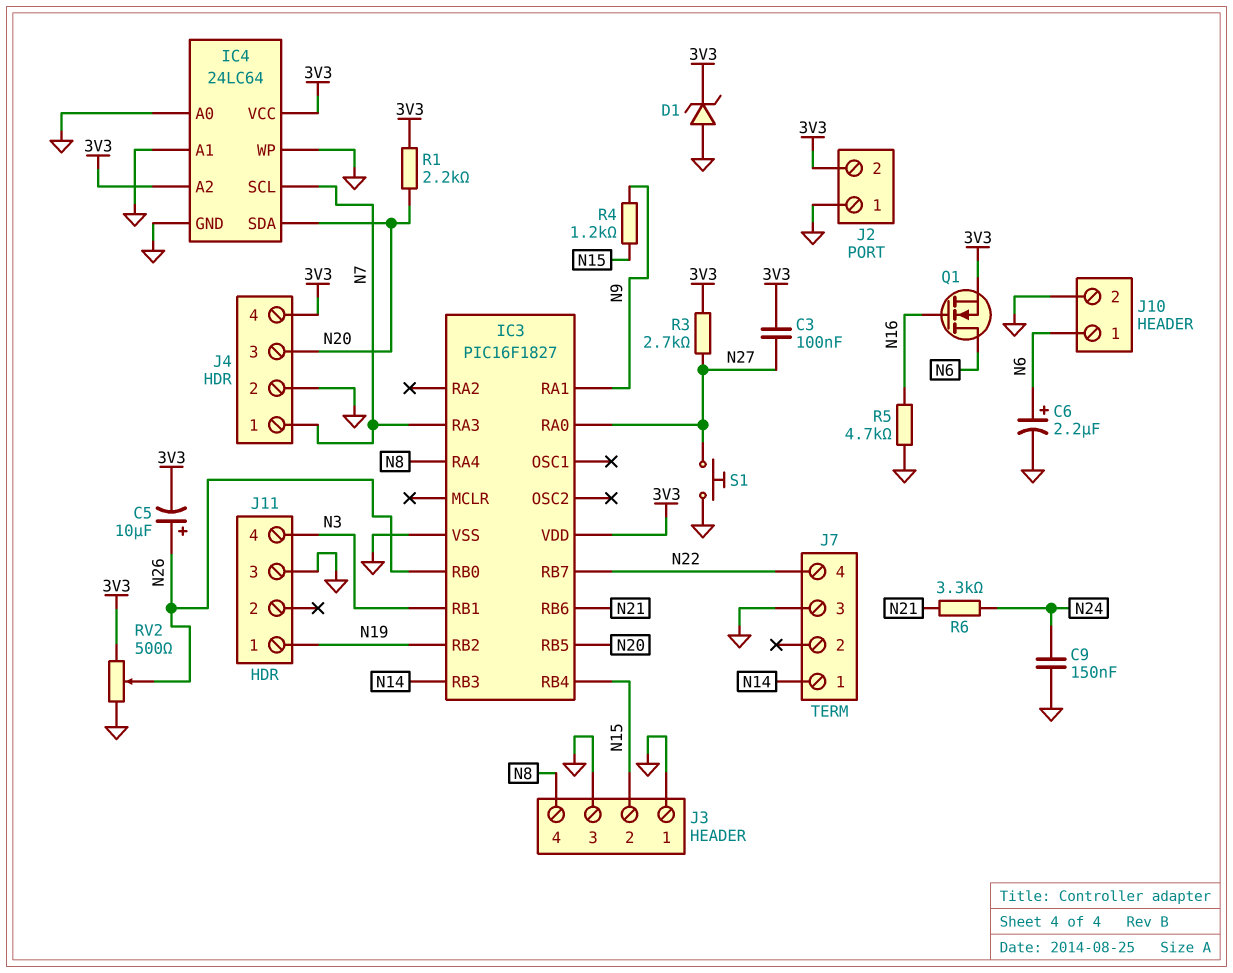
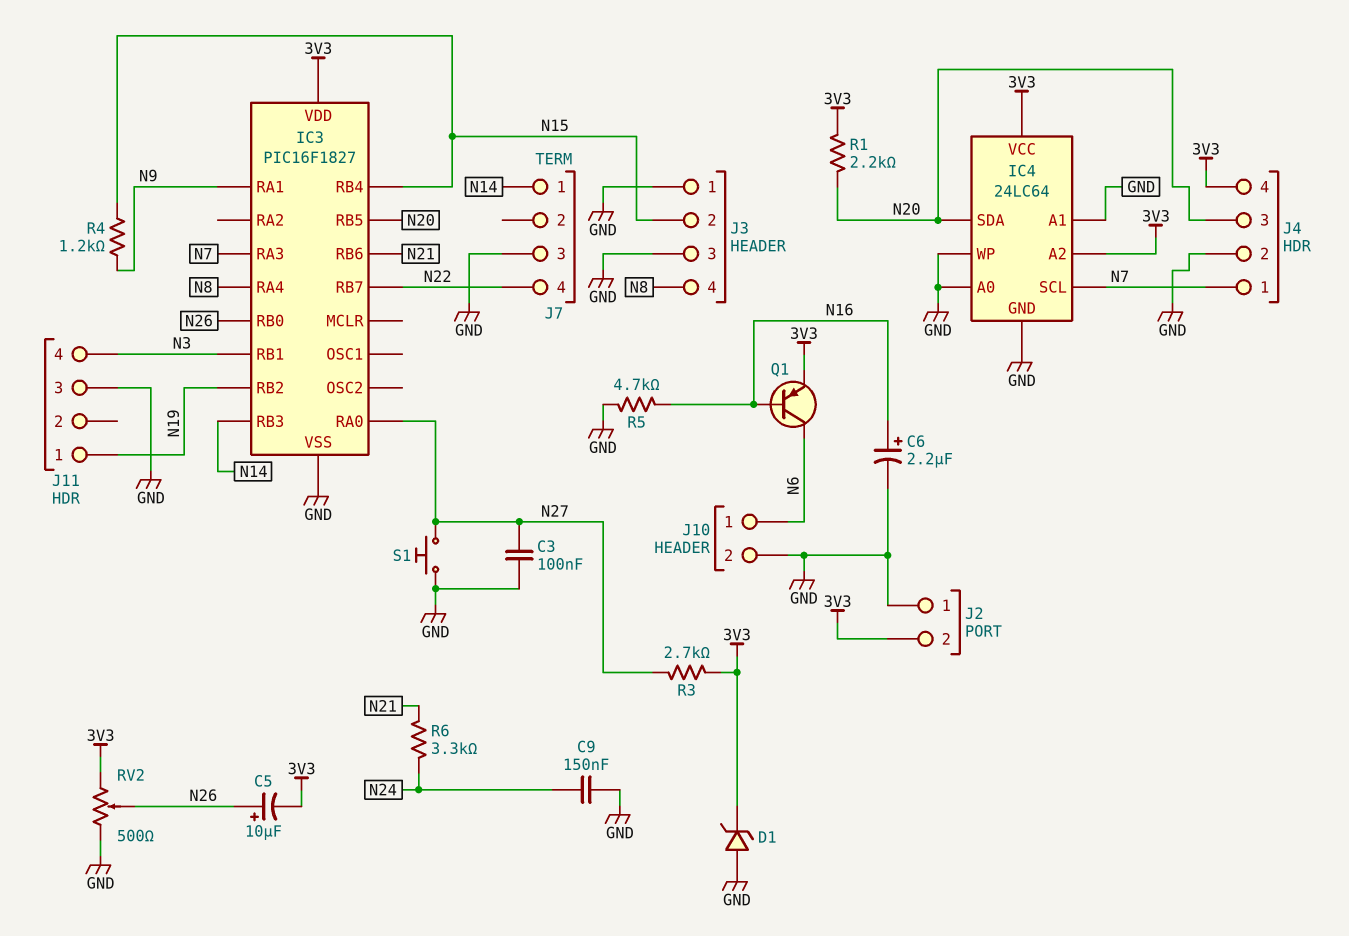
C3: 100nF (3V3, N27) -> 100nF (GND, N27)
C6: 2.2uF (plus N6, minus GND) -> 2.2uF (plus N16, minus GND)
Q1: NMOS (G N16, D N6, S 3V3) -> PNP (B N16, C N6, E 3V3)

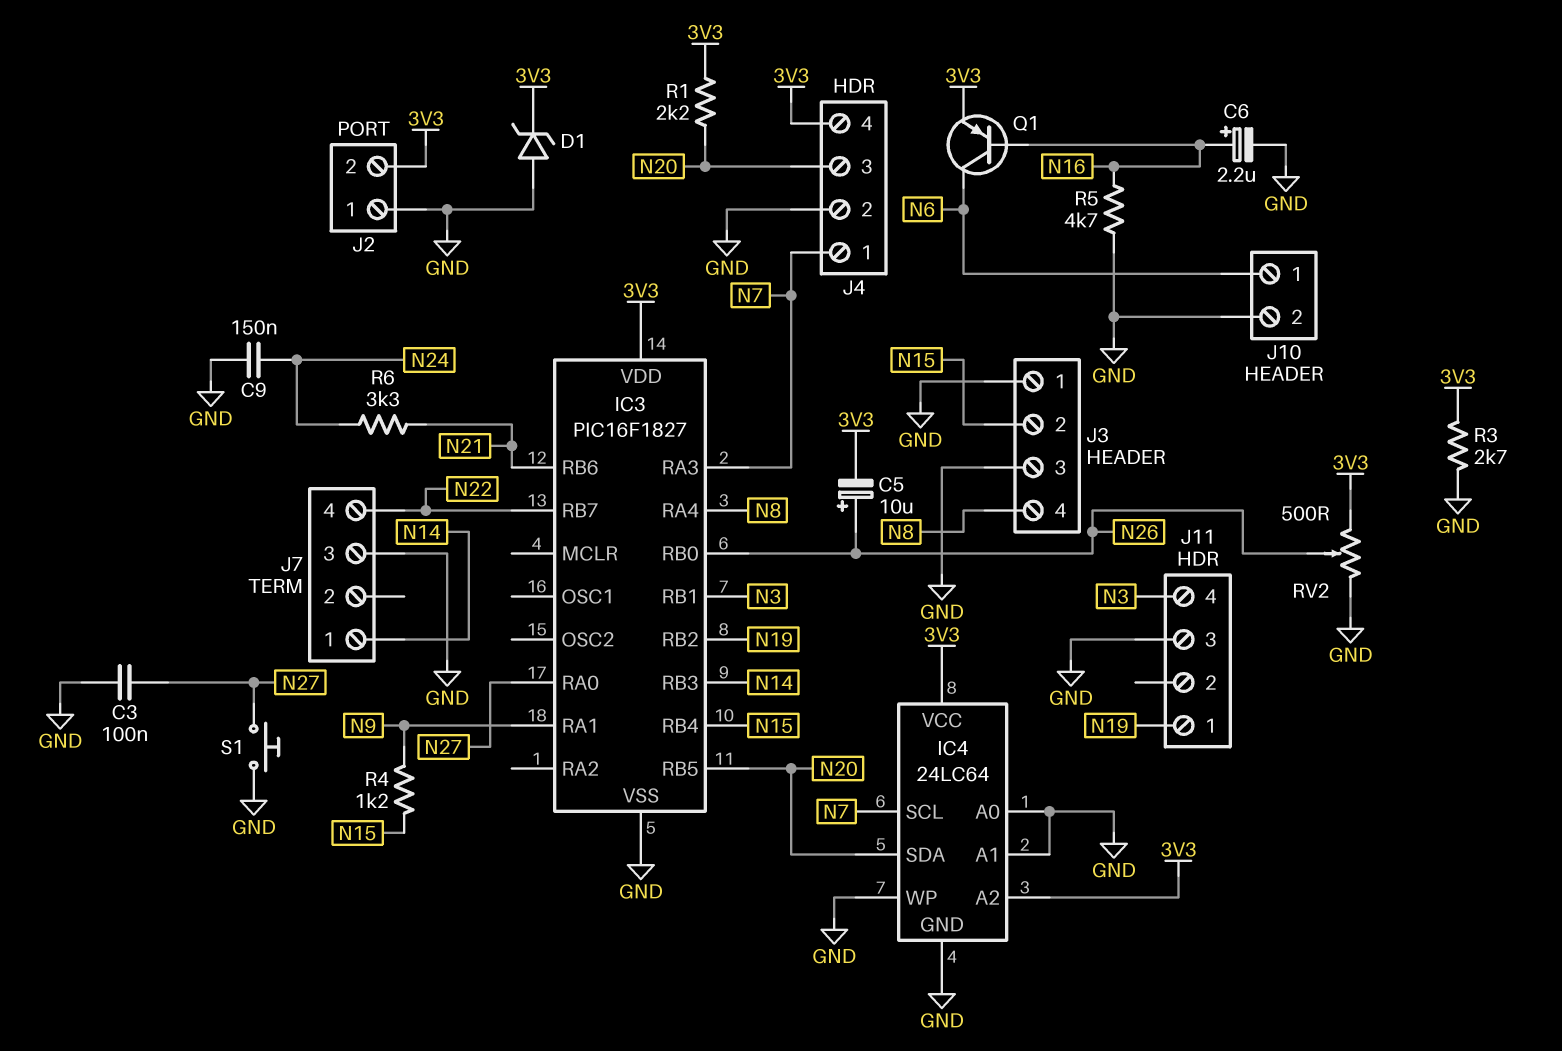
R3: 2.7k (3V3, N27) -> 2.7k (3V3, GND)

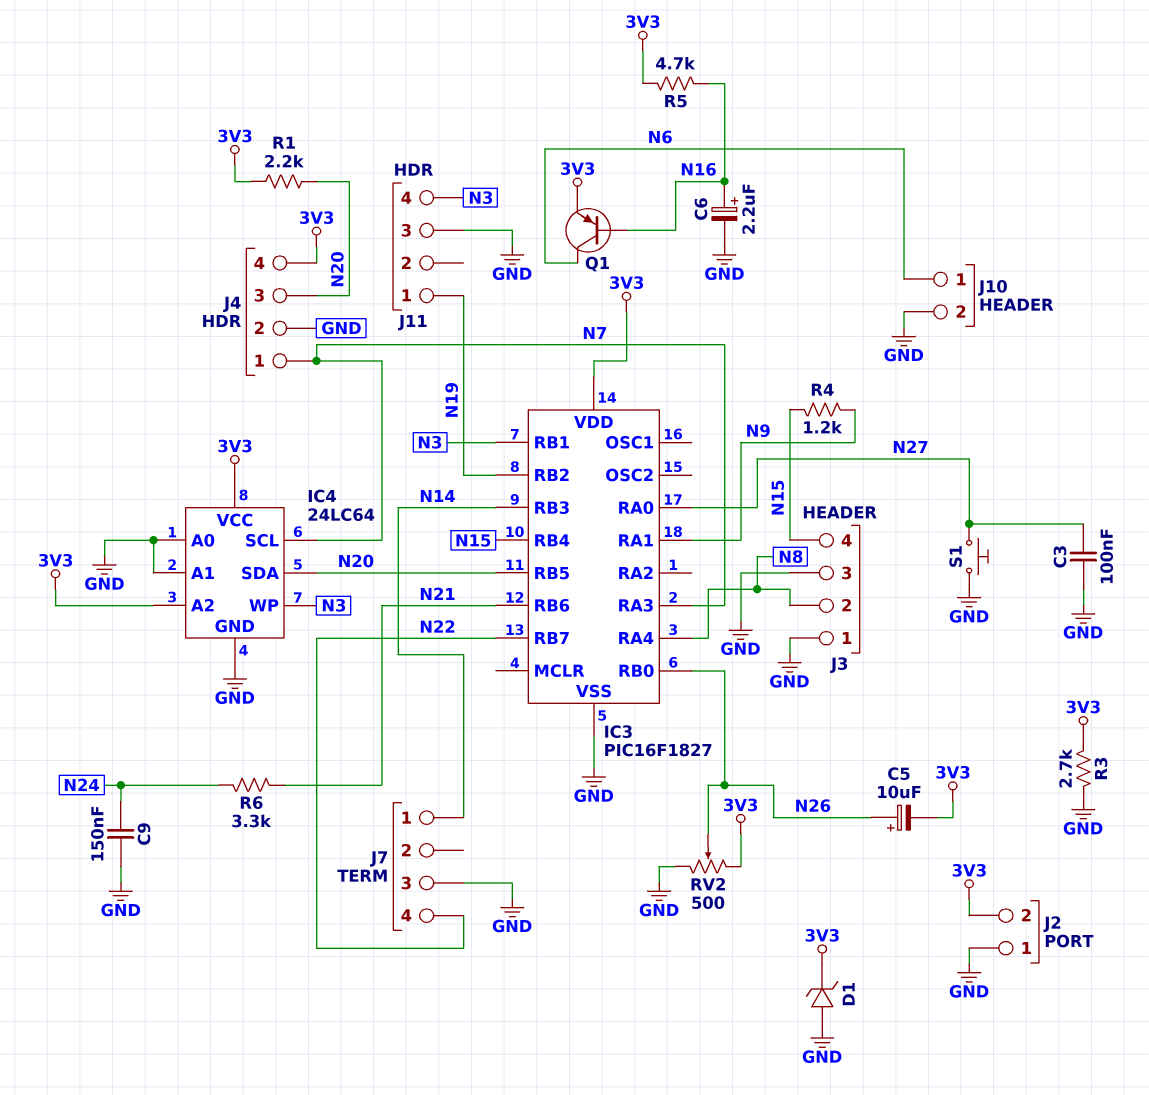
IC4 pin WP: GND -> N3
J3 pin 2: N15 -> N8
J3 pin 4: N8 -> N15
R5: 4.7k (GND, N16) -> 4.7k (3V3, N16)

